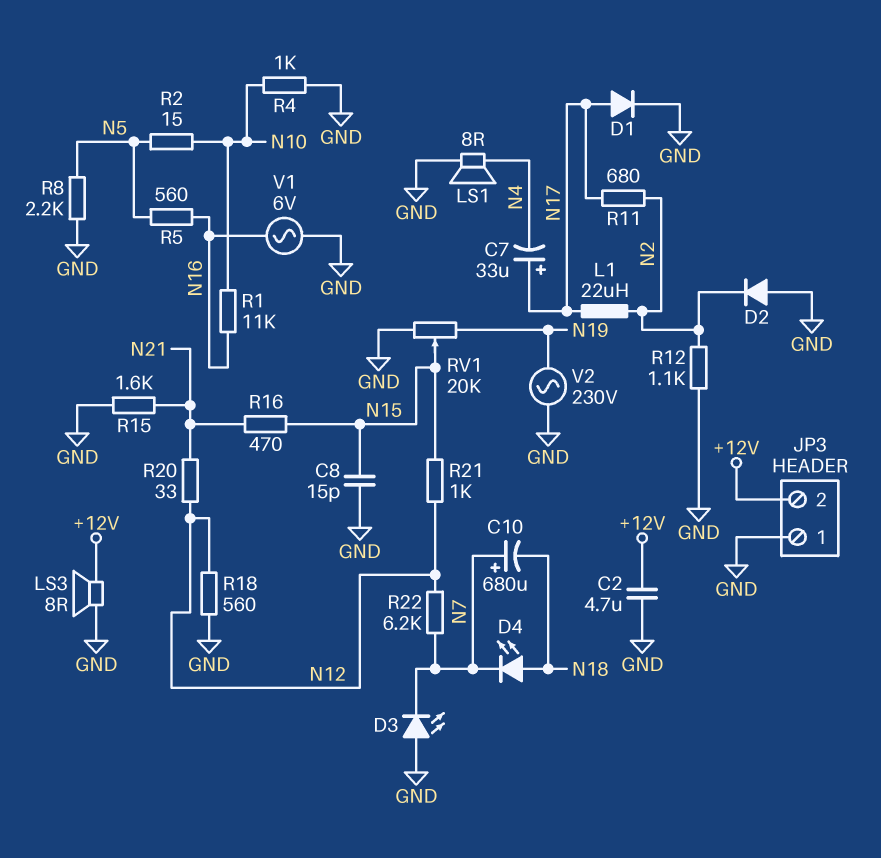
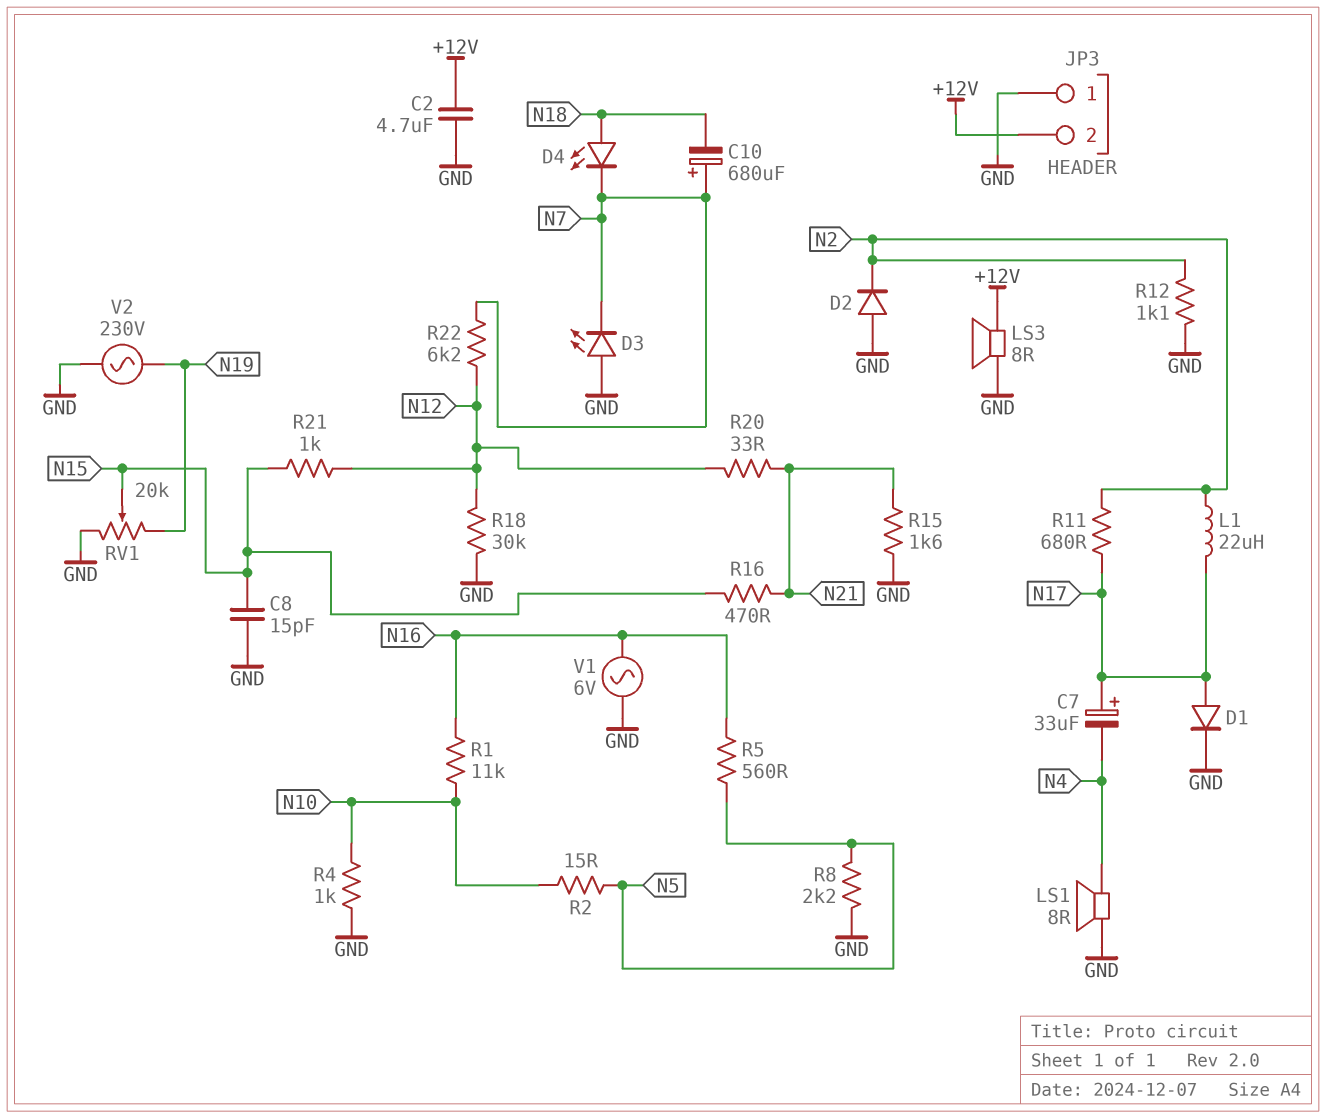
R18: 560 (GND, N12) -> 30k (GND, N12)

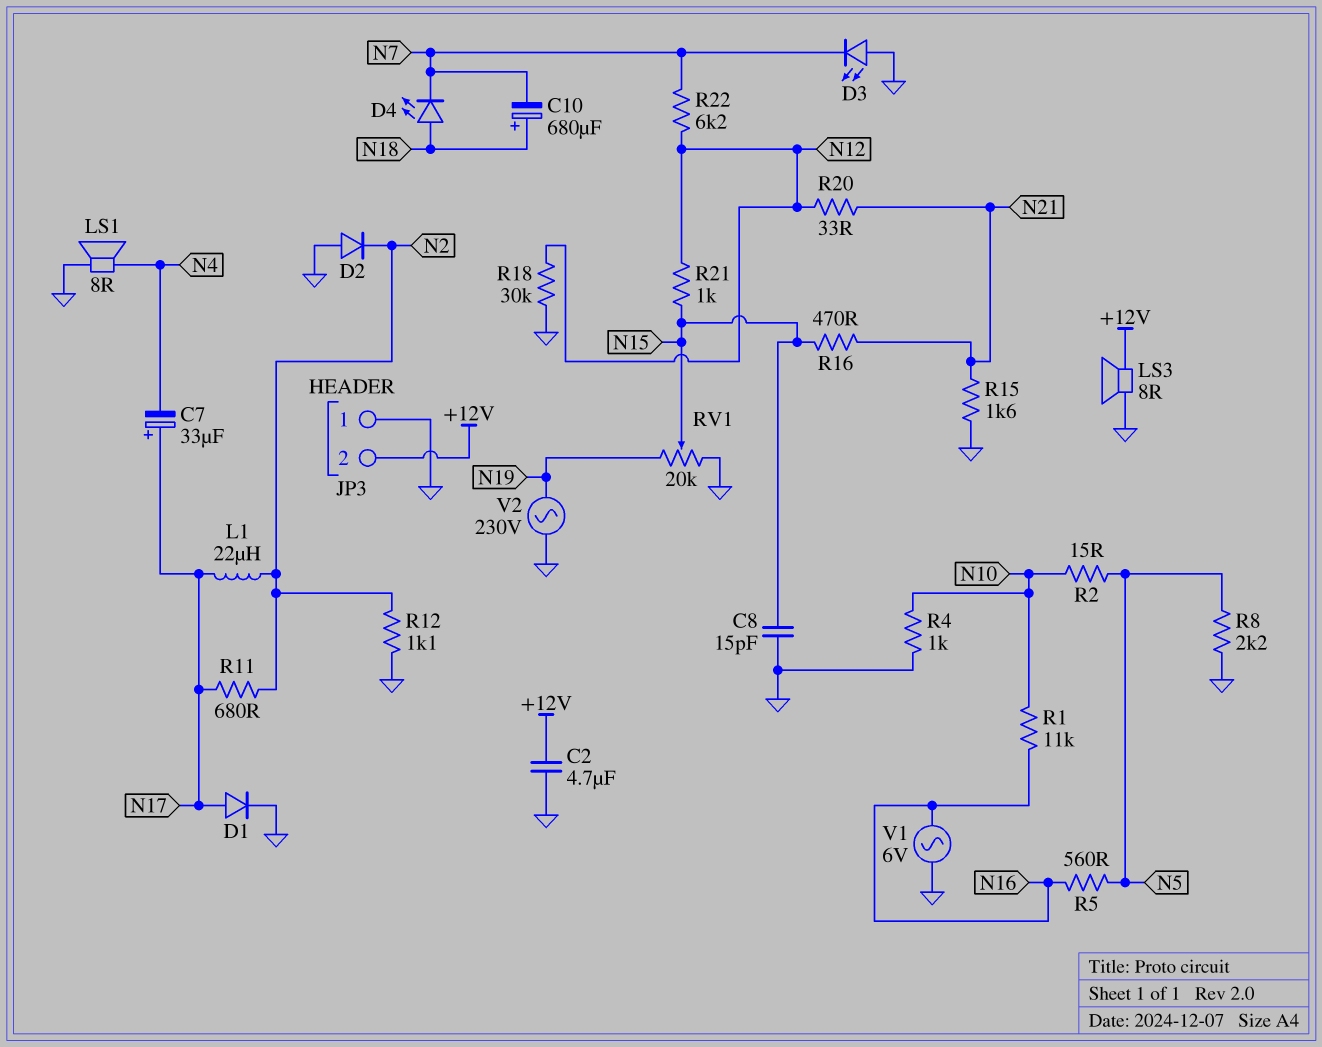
C10: 680uF (plus N7, minus N18) -> 680uF (plus N18, minus N7)

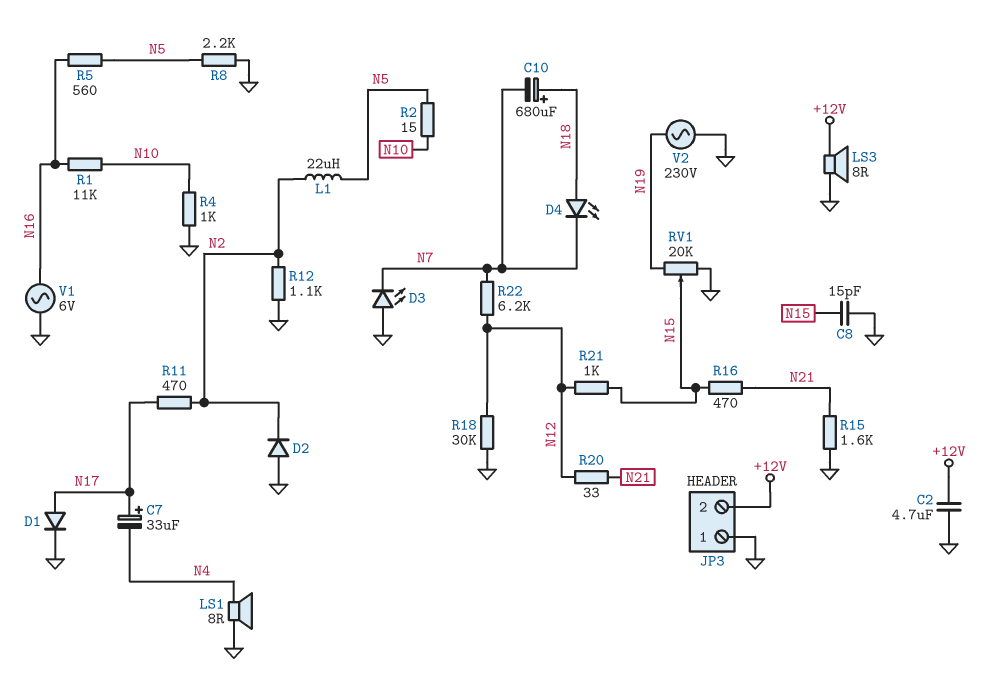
L1: 22uH (N2, N17) -> 22uH (N2, N5)
R11: 680 (N2, N17) -> 470 (N2, N17)

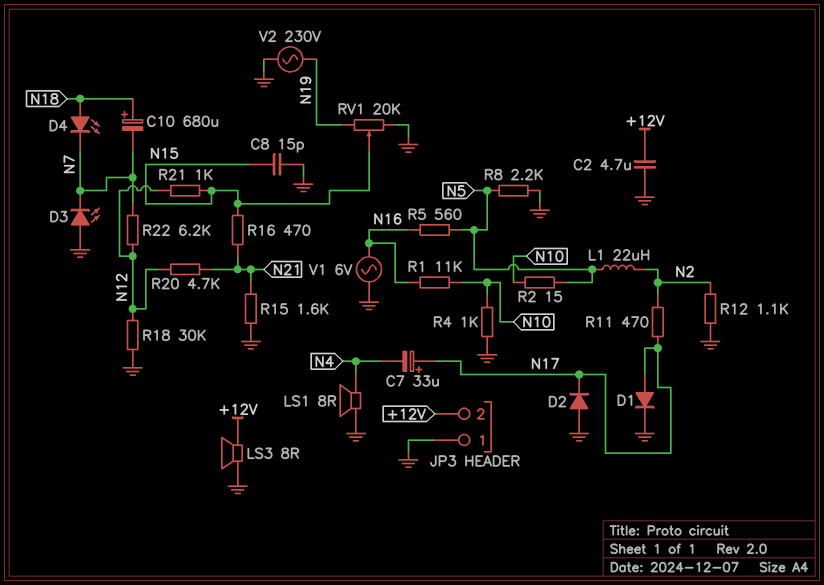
D2: diode (A GND, K N2) -> diode (A GND, K N17)
R20: 33 (N12, N21) -> 4.7k (N12, N21)

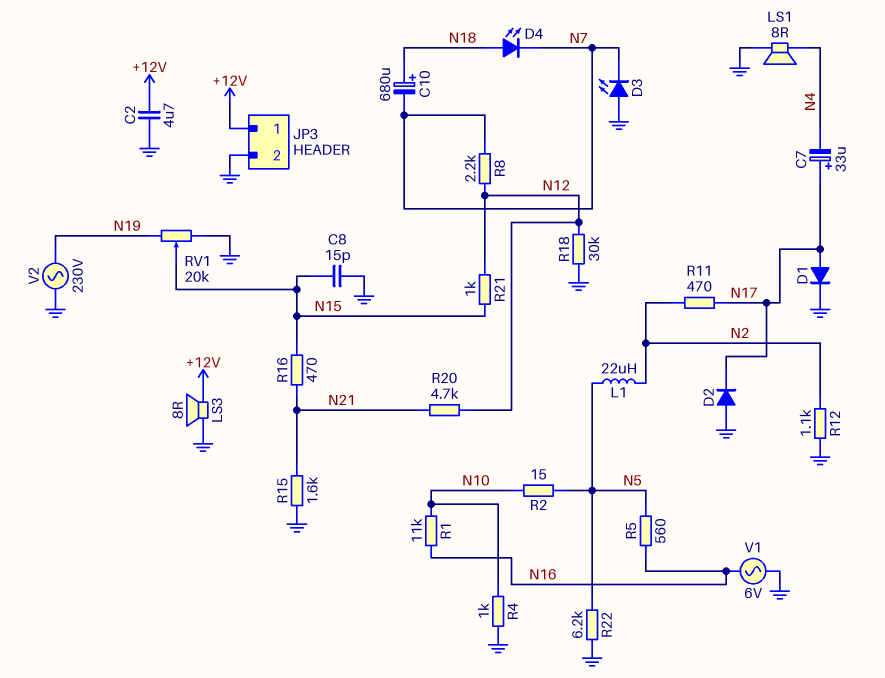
JP3 pin 1: GND -> +12V
JP3 pin 2: +12V -> GND
R8: 2.2k (GND, N5) -> 2.2k (N7, N12)
R22: 6.2k (N7, N12) -> 6.2k (GND, N5)

